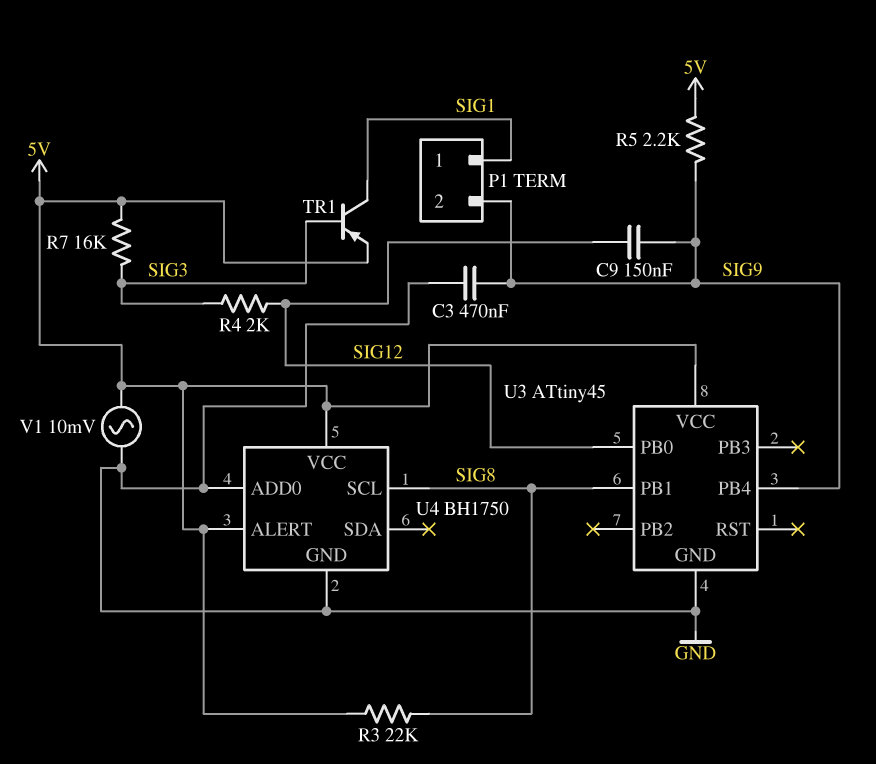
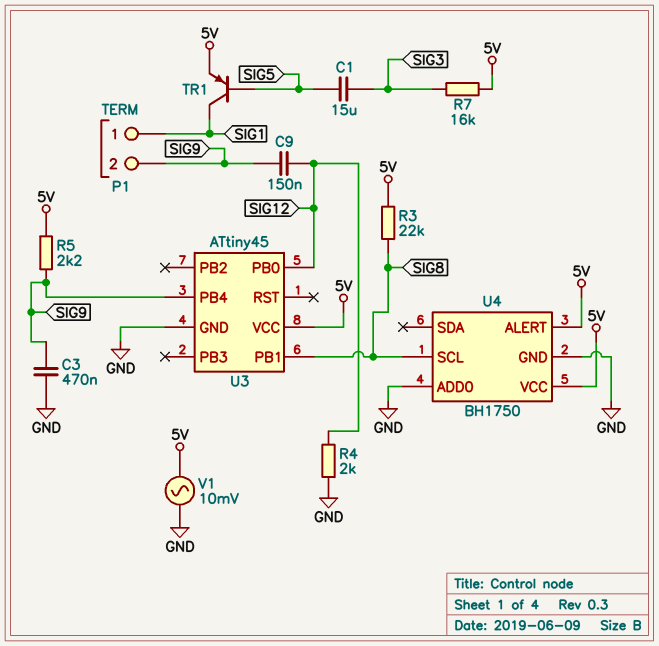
C1: none -> 15uF (SIG3, SIG5)
R4: 2k (SIG3, SIG12) -> 2k (GND, SIG12)
TR1: PNP (B SIG3, C SIG1, E 5V) -> PNP (B SIG5, C SIG1, E 5V)

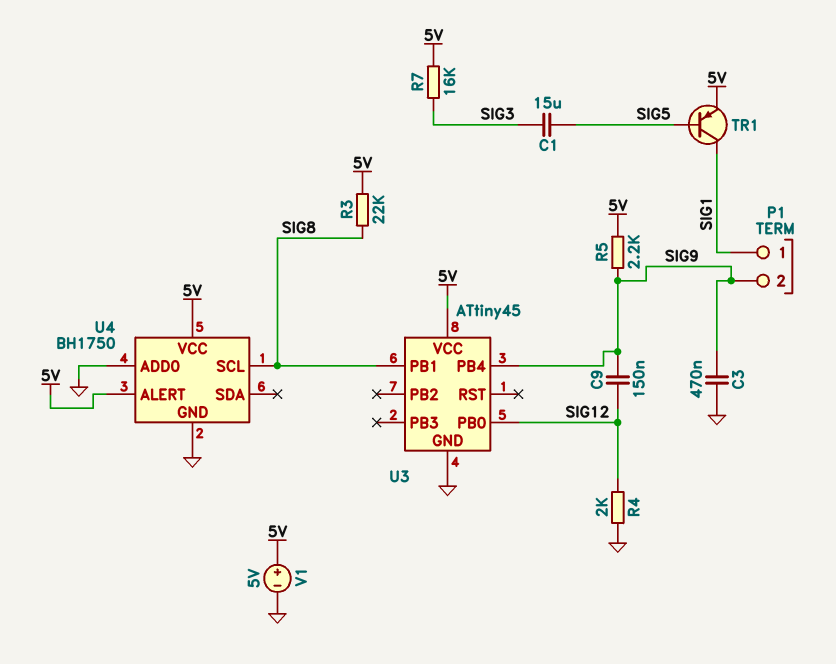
V1: AC 10mV (5V, GND) -> 5V (plus 5V, minus GND)

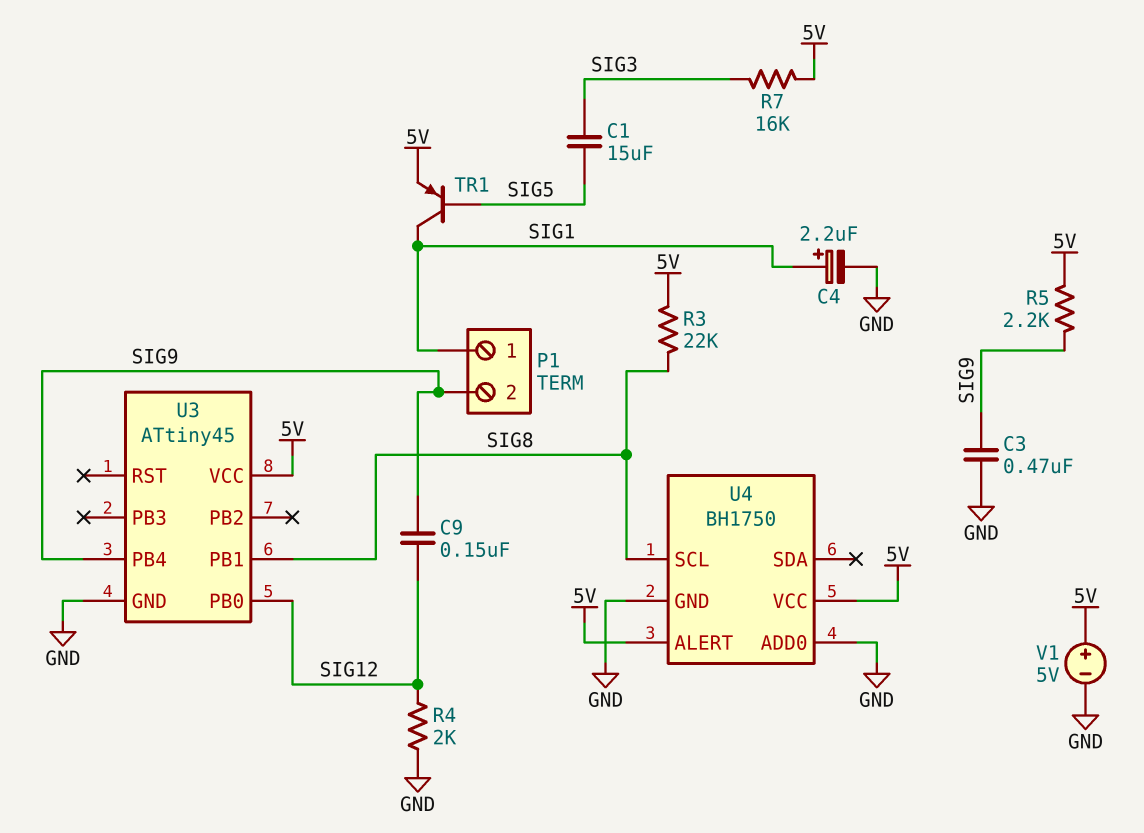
C4: none -> 2.2uF (plus SIG1, minus GND)

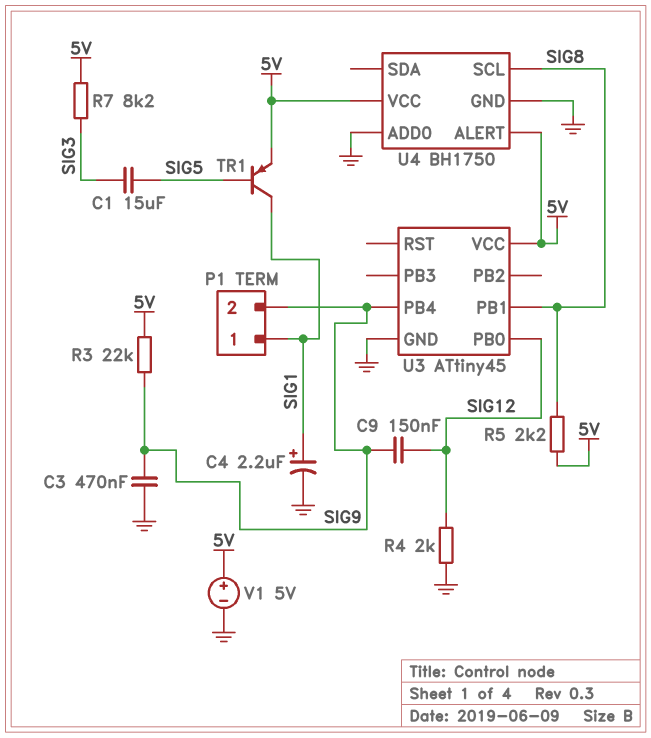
R3: 22k (5V, SIG8) -> 22k (5V, SIG9)
R5: 2.2k (5V, SIG9) -> 2.2k (5V, SIG8)
R7: 16k (5V, SIG3) -> 8.2k (5V, SIG3)

